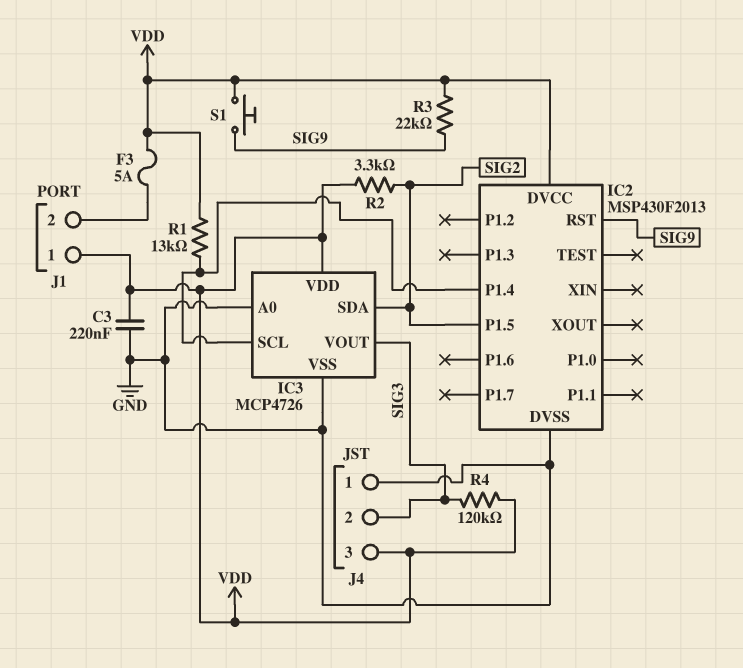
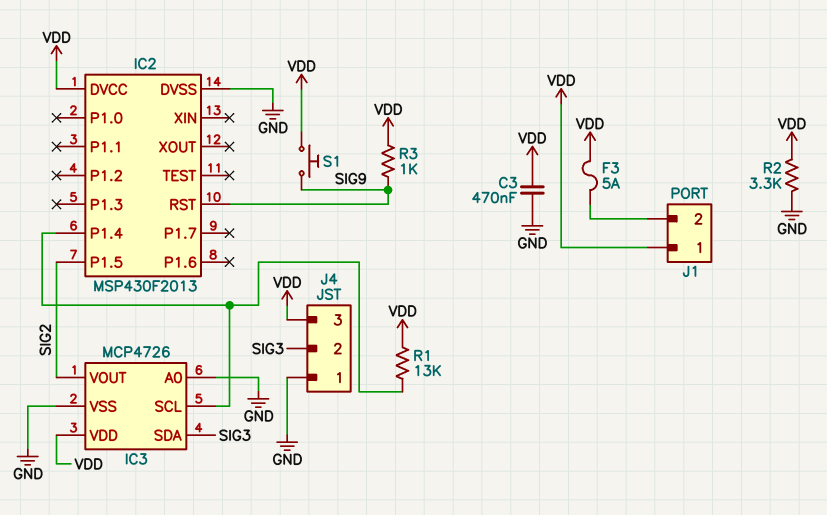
C3: 220nF (GND, VDD) -> 470nF (GND, VDD)
IC3 pin SDA: SIG2 -> SIG3
IC3 pin VOUT: SIG3 -> SIG2
R2: 3.3k (SIG2, VDD) -> 3.3k (GND, VDD)
R3: 22k (SIG9, VDD) -> 1k (SIG9, VDD)
R4: 120k (SIG3, VDD) -> none

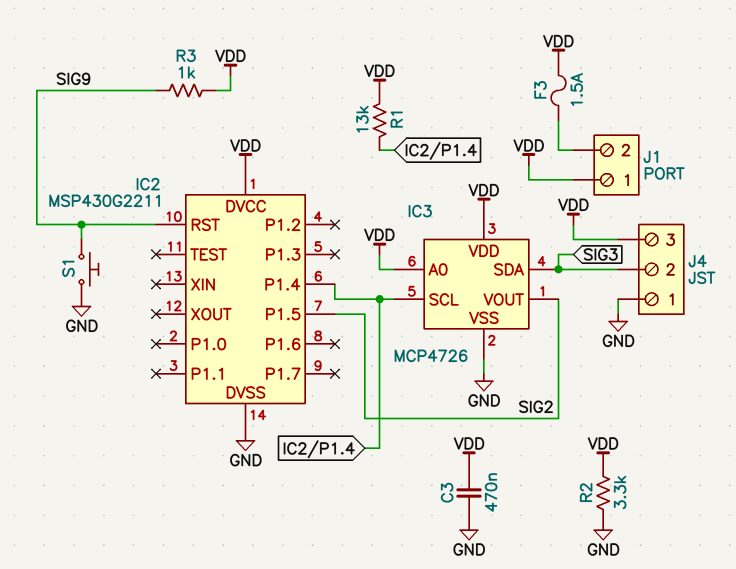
F3: 5A (J1/2, VDD) -> 1.5A (J1/2, VDD)
IC2: MSP430F2013 -> MSP430G2211
IC3 pin A0: GND -> VDD
S1: button (SIG9, VDD) -> button (GND, SIG9)

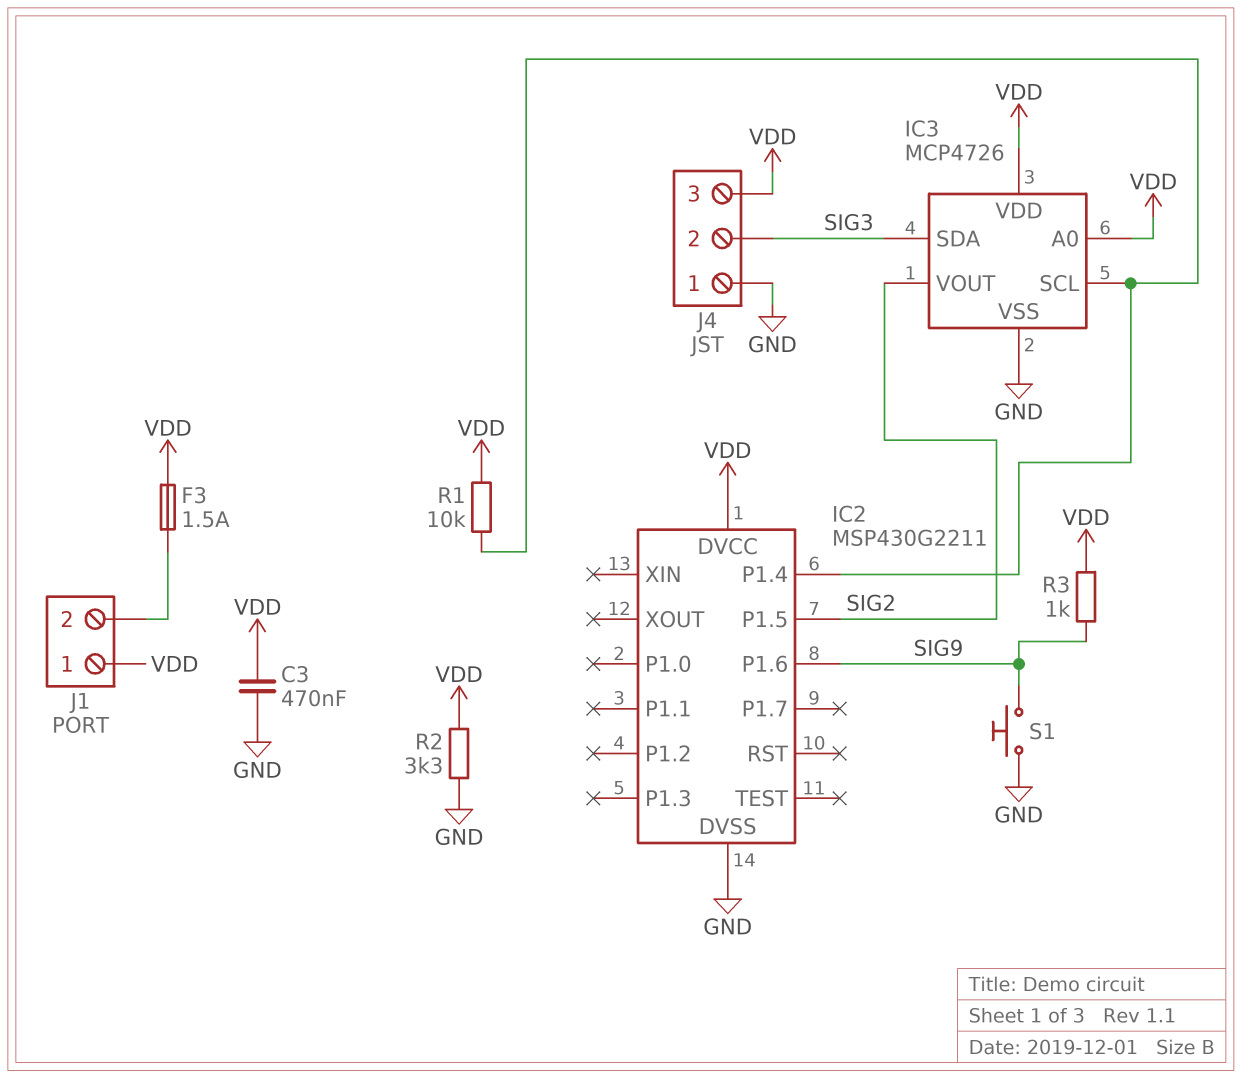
IC2 pin P1.6: none -> SIG9
IC2 pin RST: SIG9 -> none
R1: 13k (IC2/P1.4, VDD) -> 10k (IC2/P1.4, VDD)

